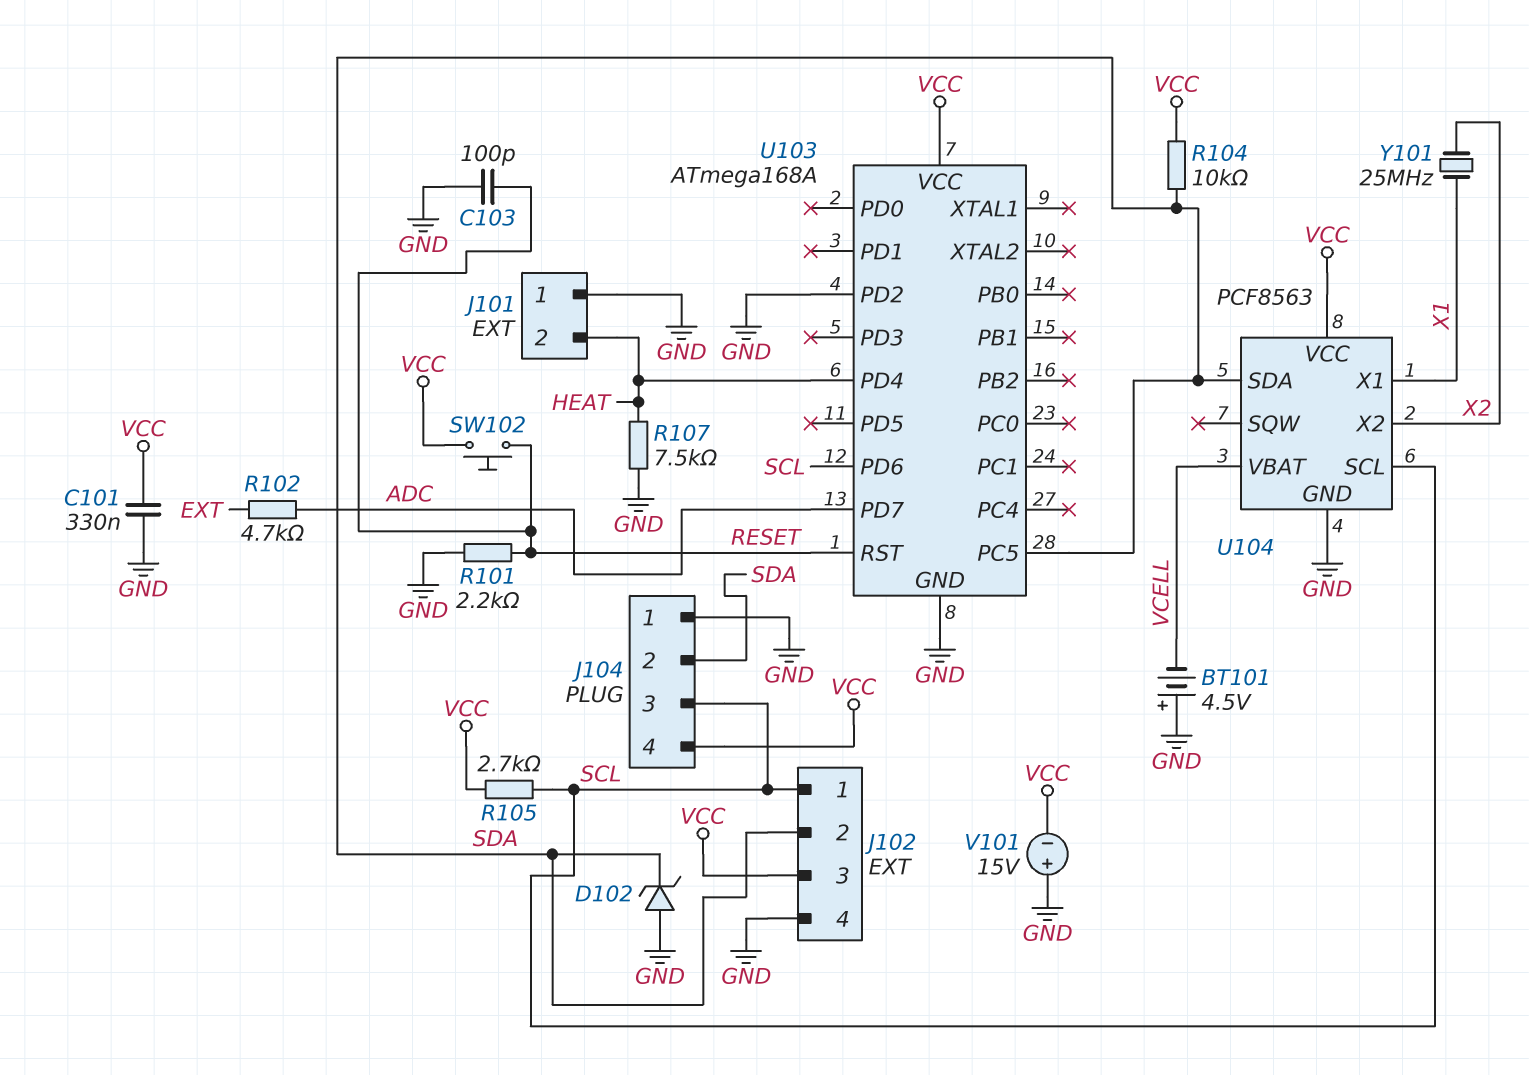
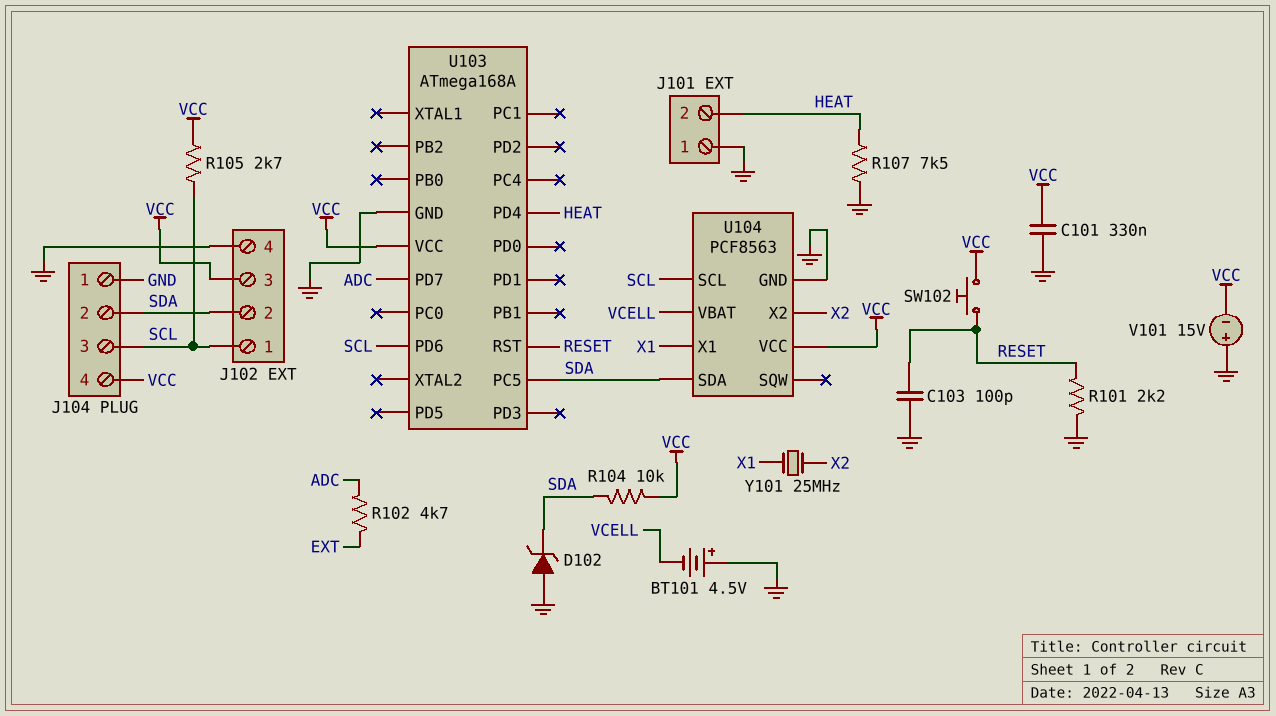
U103 pin PD2: GND -> none

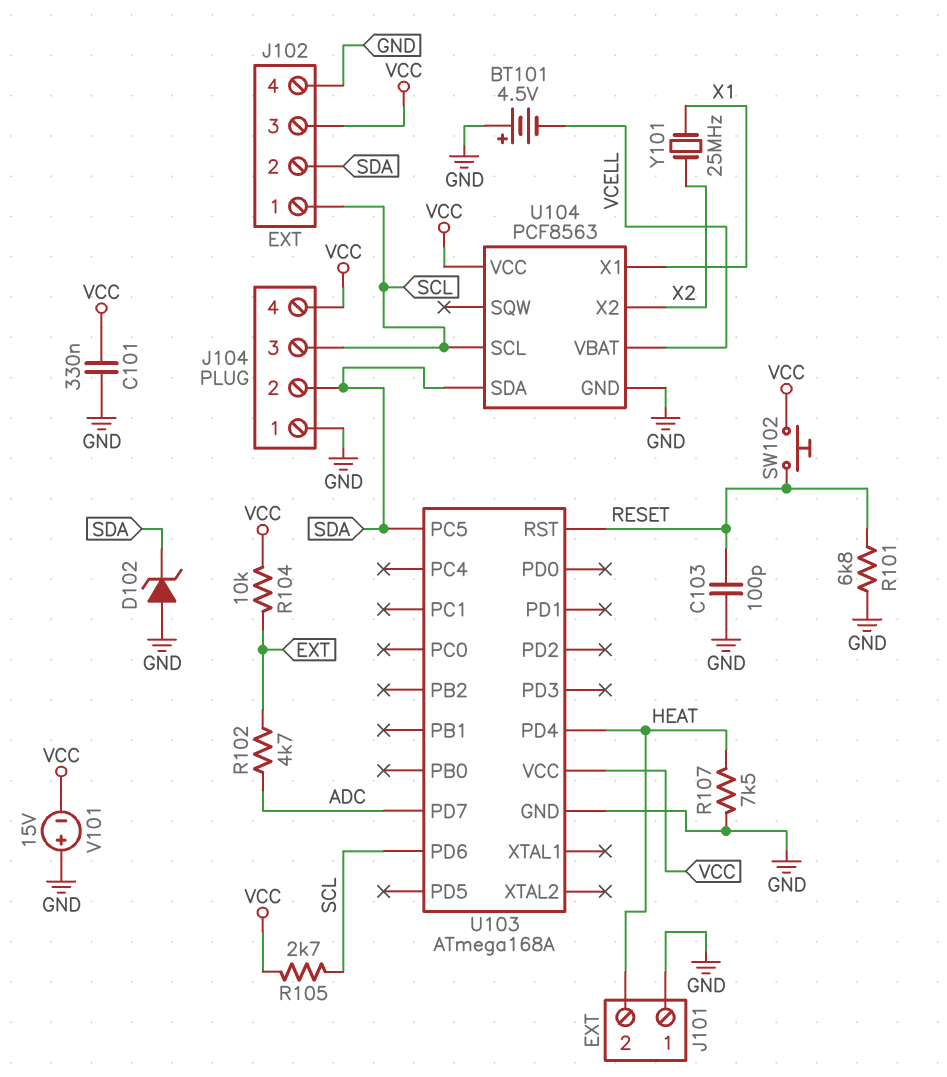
R101: 2.2k (GND, RESET) -> 6.8k (GND, RESET)
R104: 10k (SDA, VCC) -> 10k (EXT, VCC)

